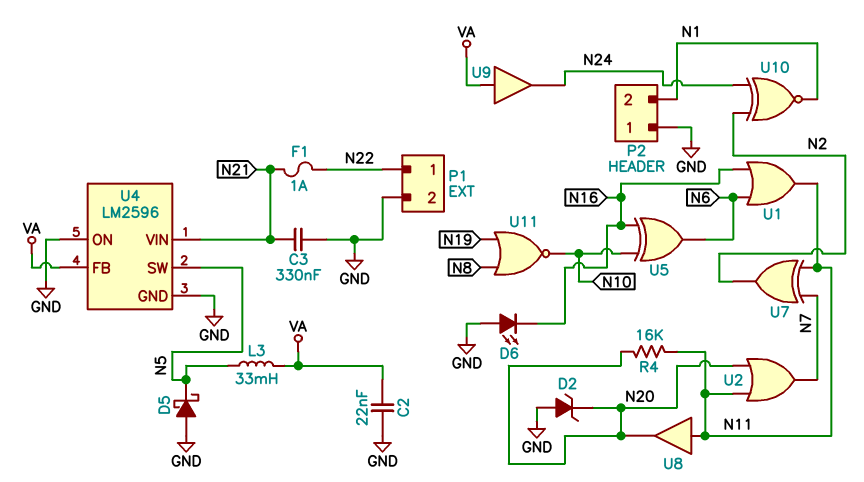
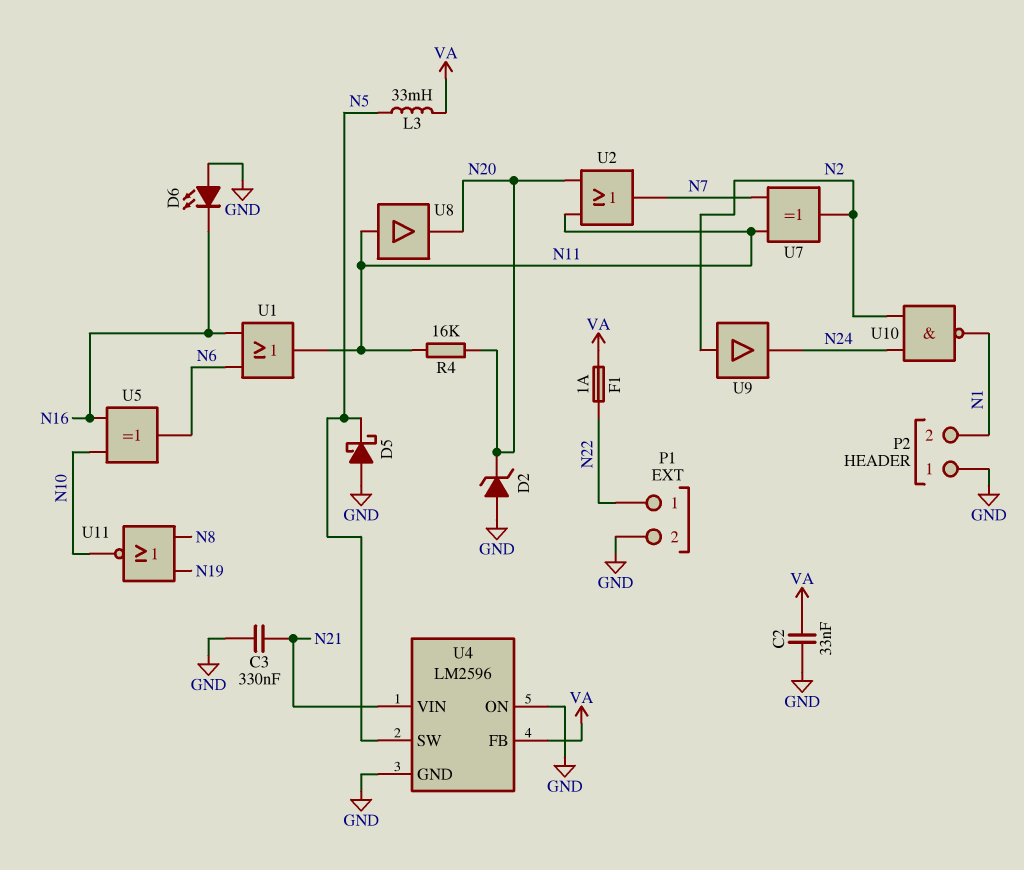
C2: 22nF (GND, VA) -> 33nF (GND, VA)
F1: 1A (N21, N22) -> 1A (N22, VA)
U9: buffer (in VA, out N24) -> buffer (in N2, out N24)
U10: XNOR (in N2, in N24, out N1) -> NAND (in N2, in N24, out N1)

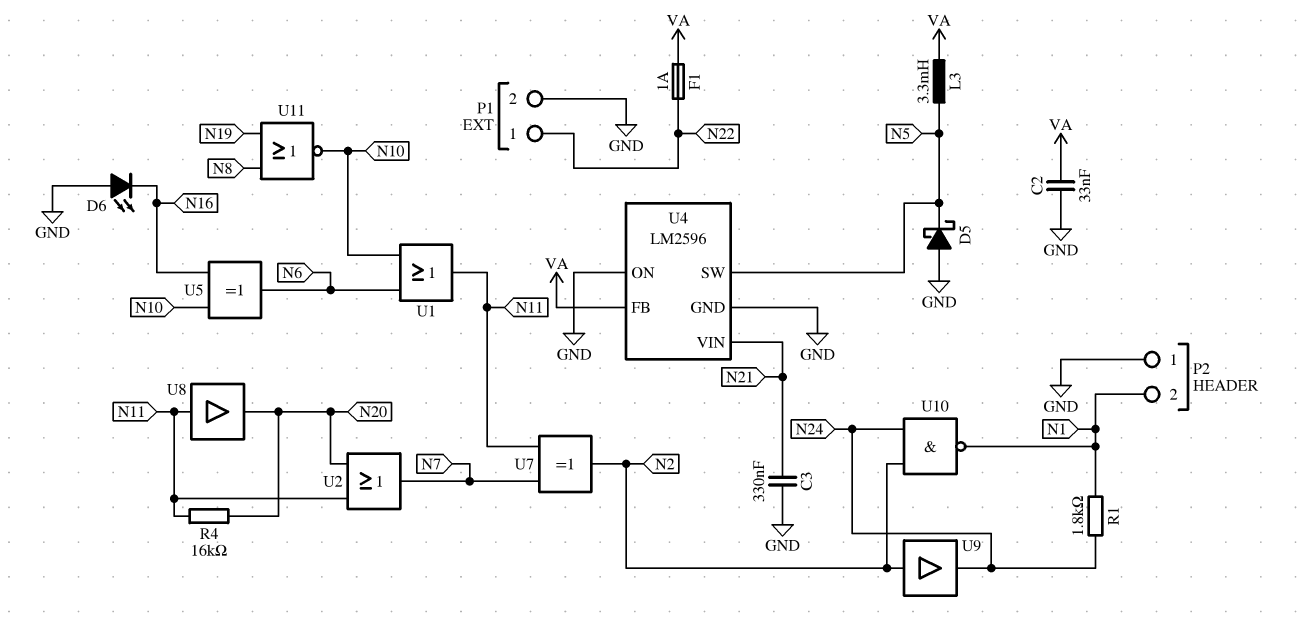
D2: zener (A GND, K N20) -> none
L3: 33mH (N5, VA) -> 3.3mH (N5, VA)
R1: none -> 1.8k (N1, N24)
U1: OR (in N6, in N16, out N11) -> OR (in N6, in N10, out N11)

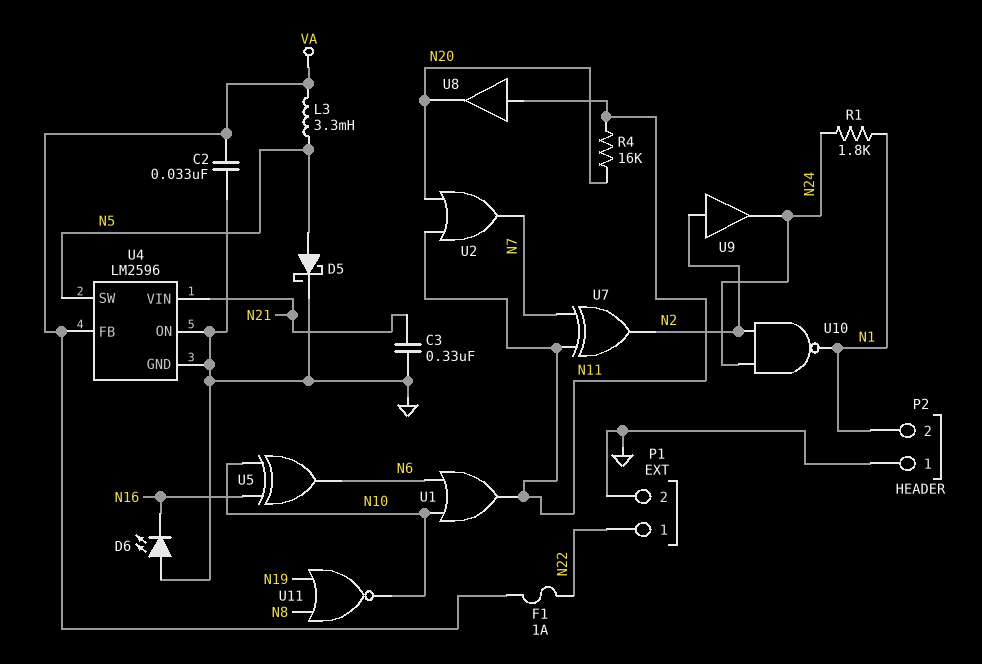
D5: schottky (A GND, K N5) -> schottky (A N5, K GND)

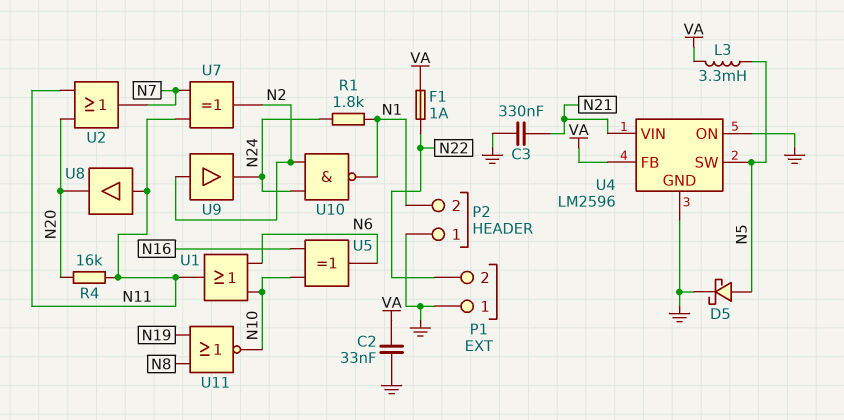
D6: LED (A GND, K N16) -> none
P1 pin 1: N22 -> GND
P1 pin 2: GND -> N22

